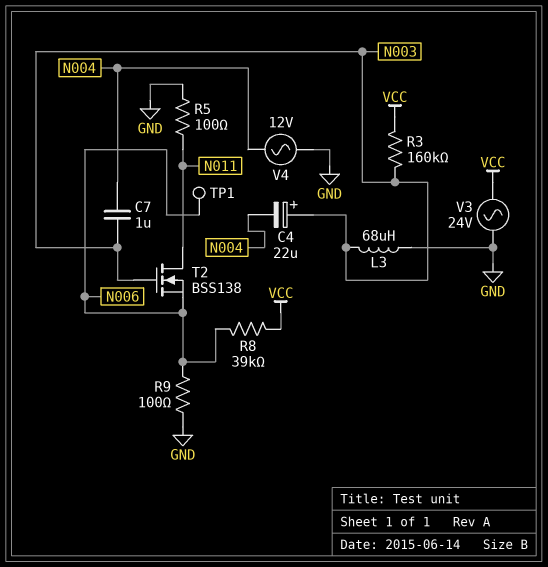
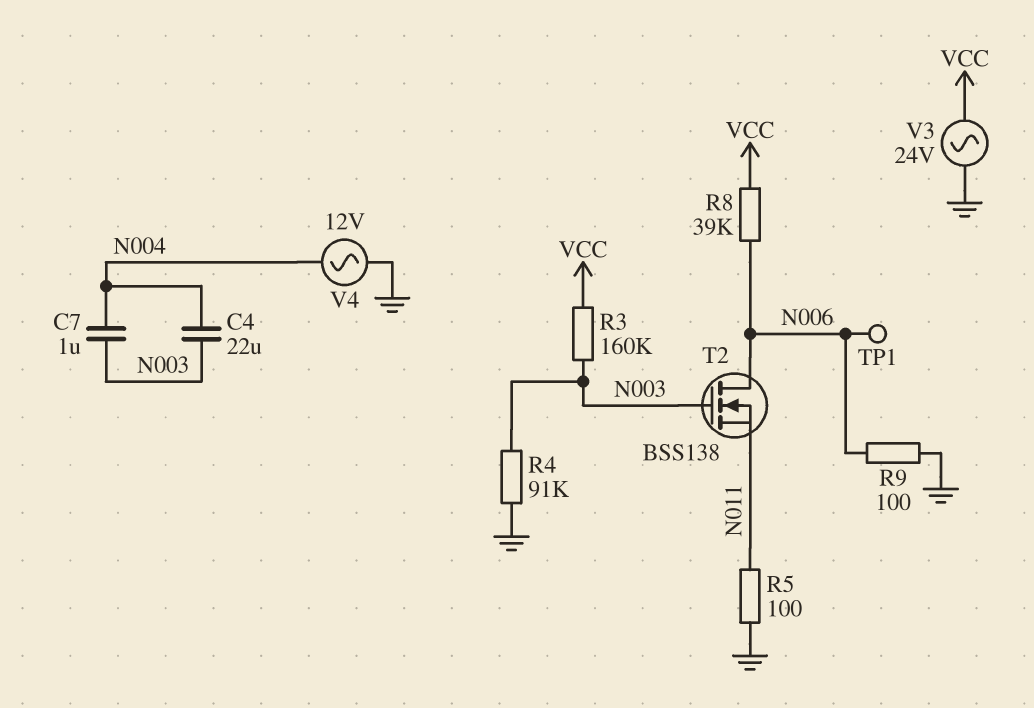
C4: 22uF (plus N003, minus N004) -> 22uF (N003, N004)
L3: 68uH (GND, N003) -> none
R4: none -> 91k (GND, N003)
T2: NMOS BSS138 (G N003, D N011, S N006) -> NMOS BSS138 (G N003, D N006, S N011)

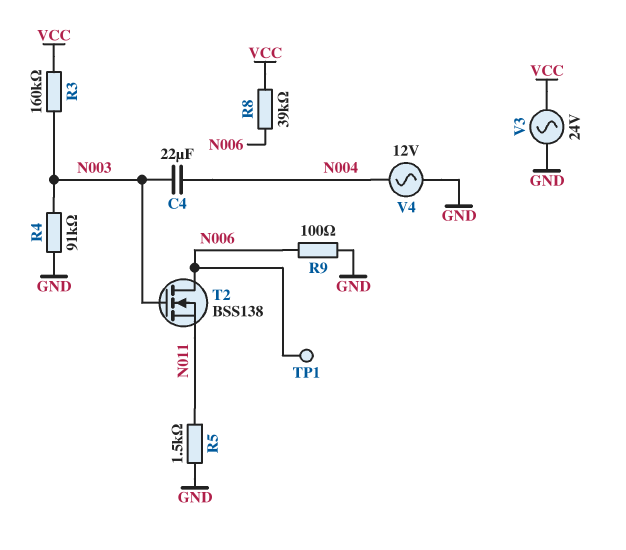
C7: 1uF (N003, N004) -> none
R5: 100 (GND, N011) -> 1.5k (GND, N011)

